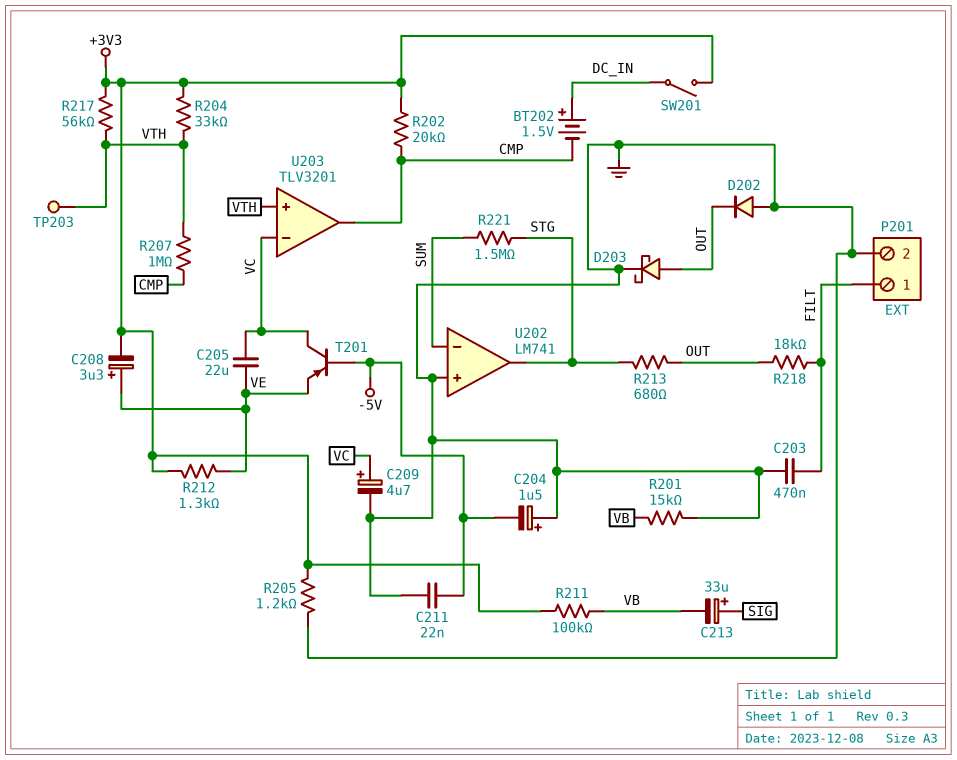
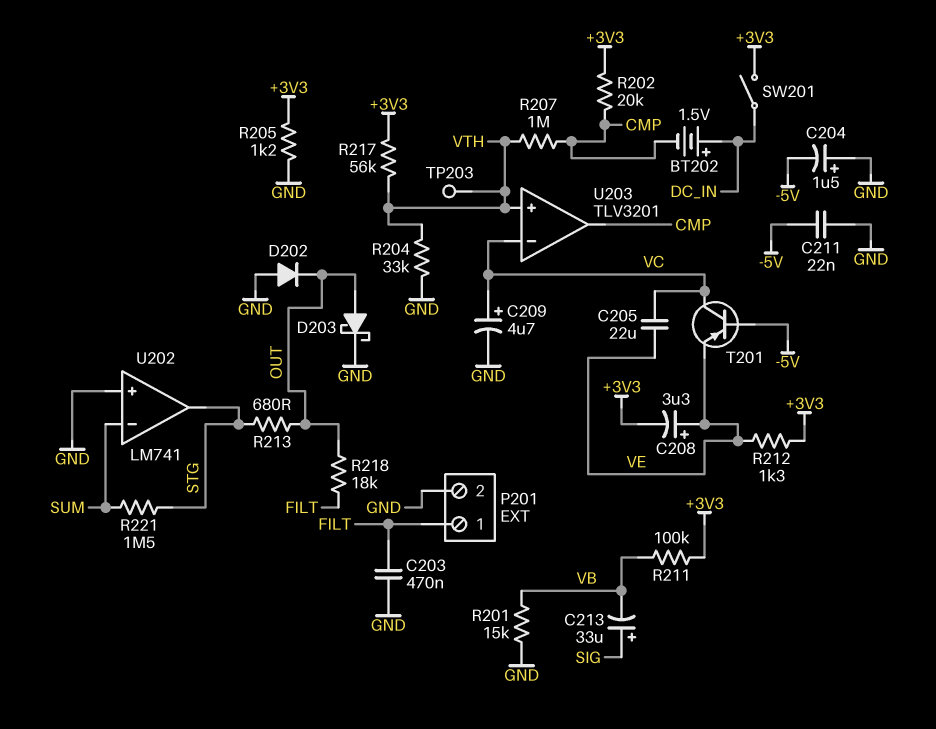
R204: 33k (+3V3, VTH) -> 33k (GND, VTH)

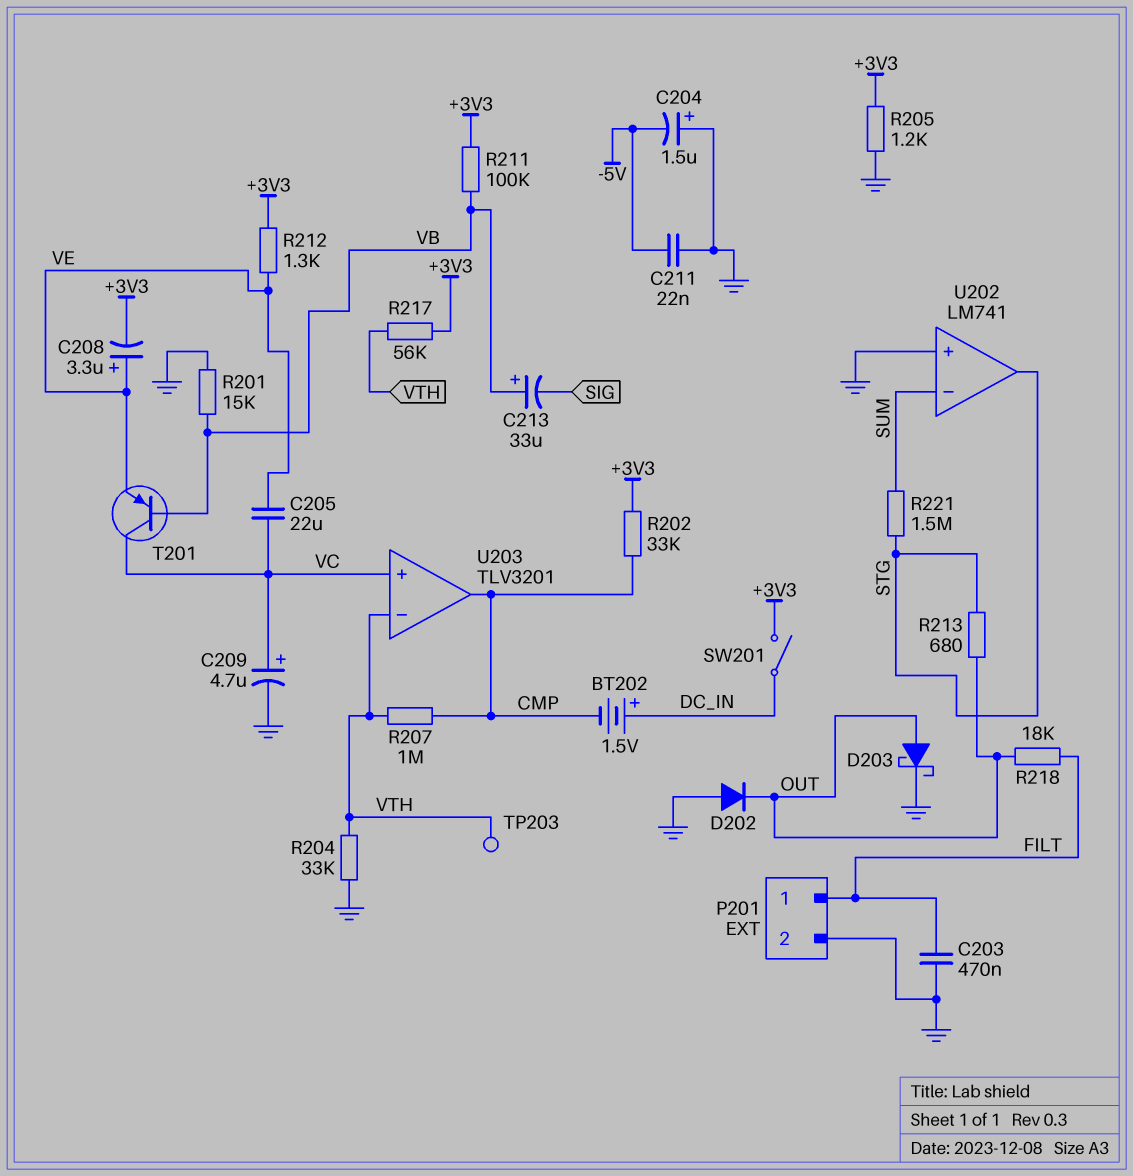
C213: 33uF (plus SIG, minus VB) -> 33uF (plus VB, minus SIG)
R202: 20k (+3V3, CMP) -> 33k (+3V3, CMP)
T201: PNP (B -5V, C VC, E VE) -> PNP (B VB, C VC, E VE)
U203 pin in+: VTH -> VC
U203 pin in-: VC -> VTH

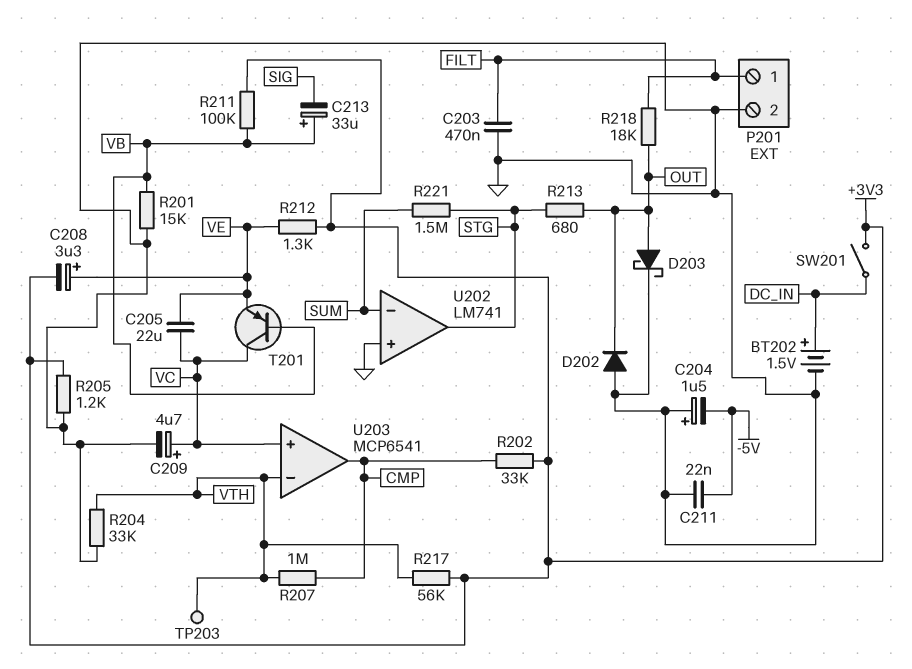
BT202: 1.5V (plus DC_IN, minus CMP) -> 1.5V (plus DC_IN, minus GND)
U203: TLV3201 -> MCP6541

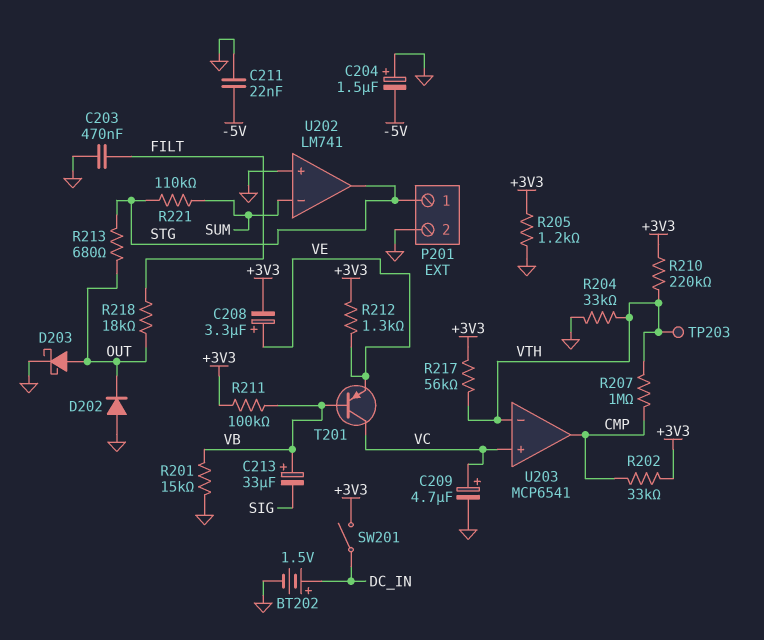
C205: 22uF (VC, VE) -> none
P201 pin 1: FILT -> STG
R210: none -> 220k (+3V3, VTH)
R221: 1.5M (STG, SUM) -> 110k (STG, SUM)

